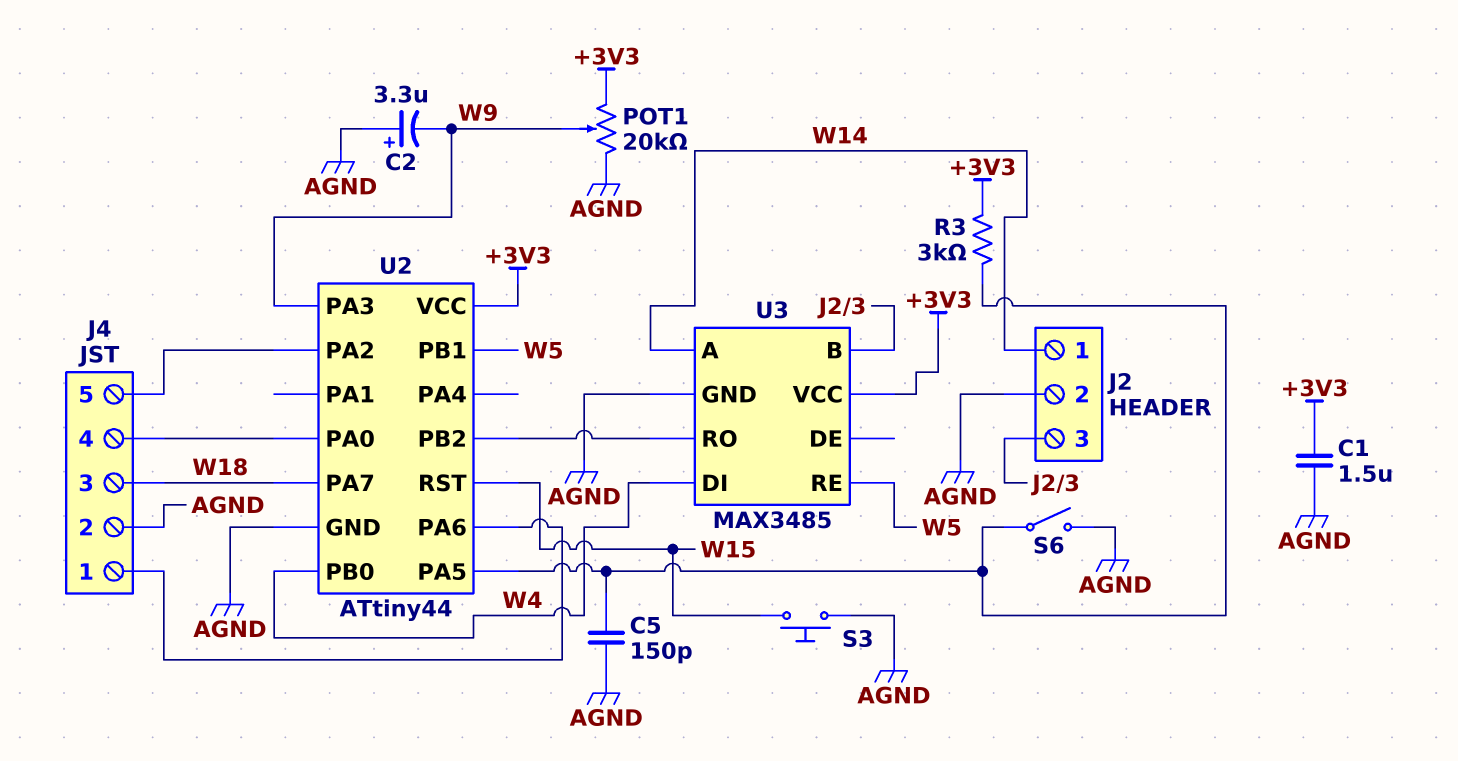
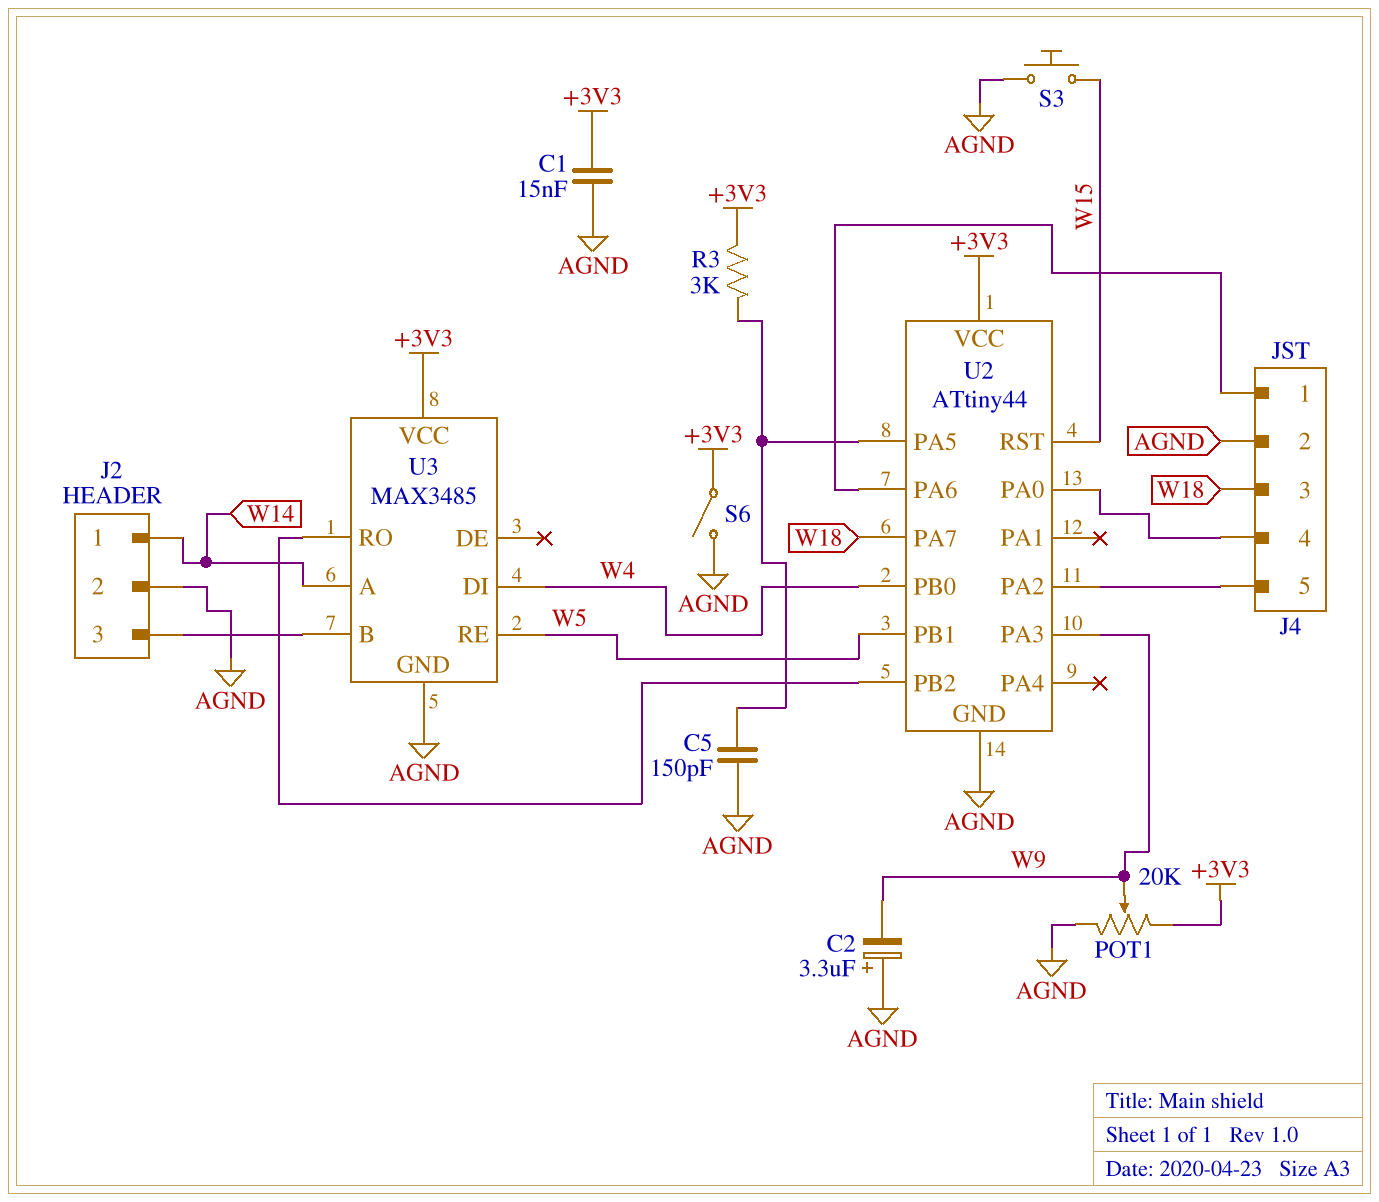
C1: 1.5uF (+3V3, AGND) -> 15nF (+3V3, AGND)
S6: switch (AGND, U2/PA5) -> switch (+3V3, AGND)

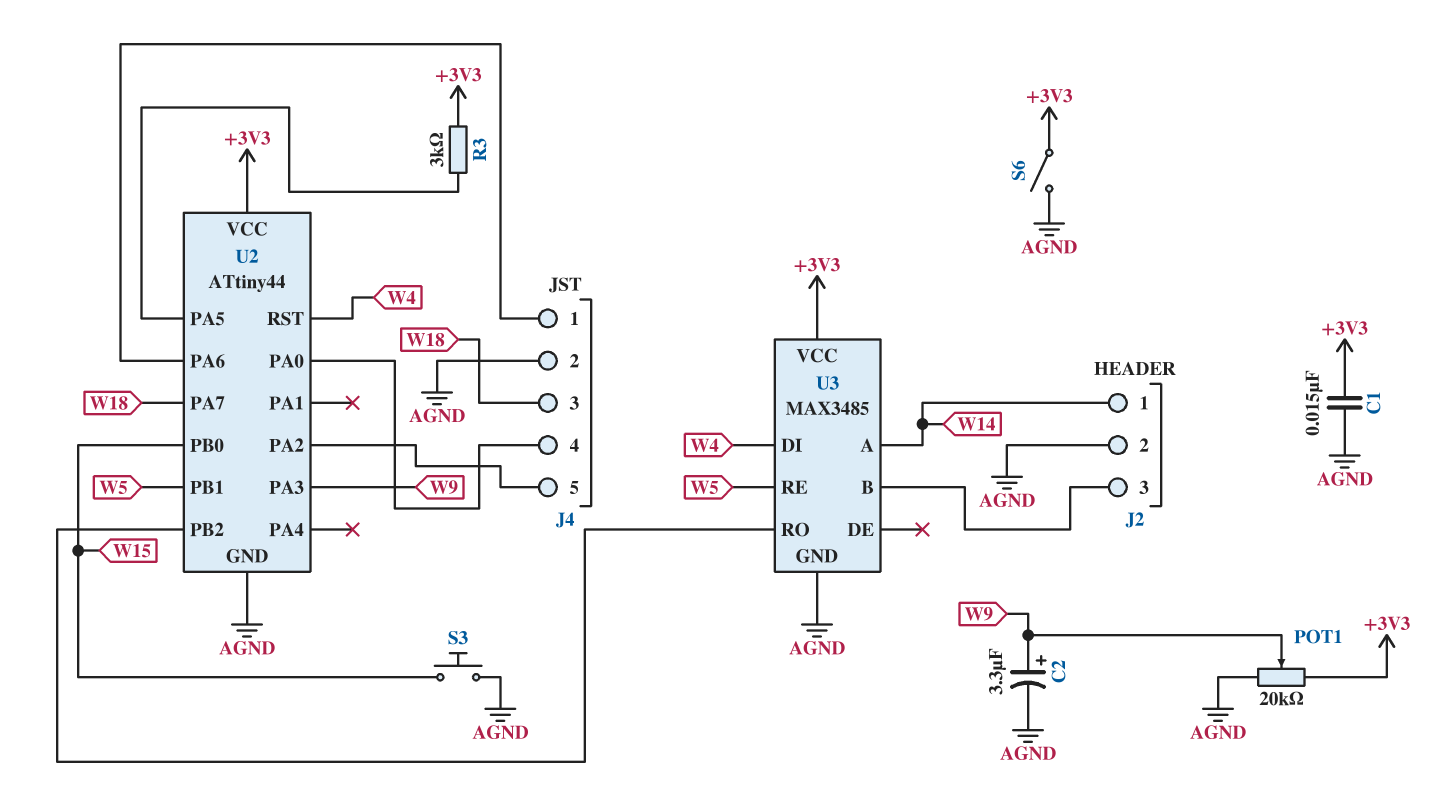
C2: 3.3uF (plus AGND, minus W9) -> 3.3uF (plus W9, minus AGND)
C5: 150pF (AGND, U2/PA5) -> none
U2 pin PB0: W4 -> W15
U2 pin RST: W15 -> W4

